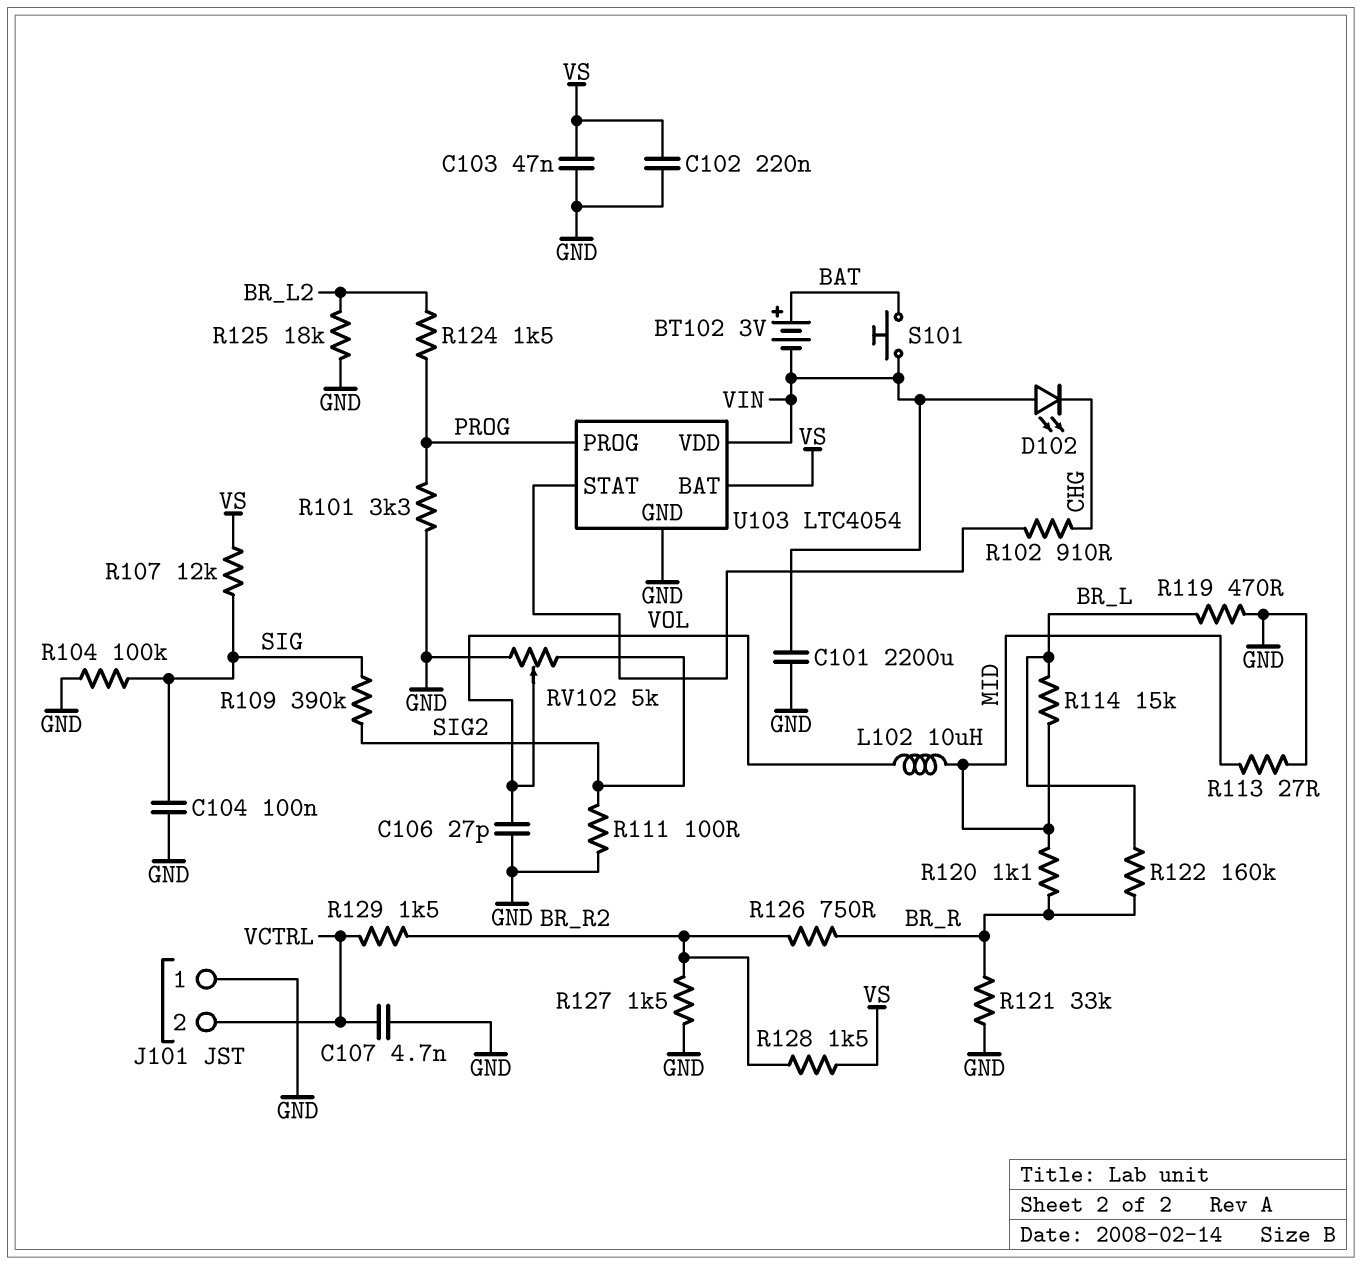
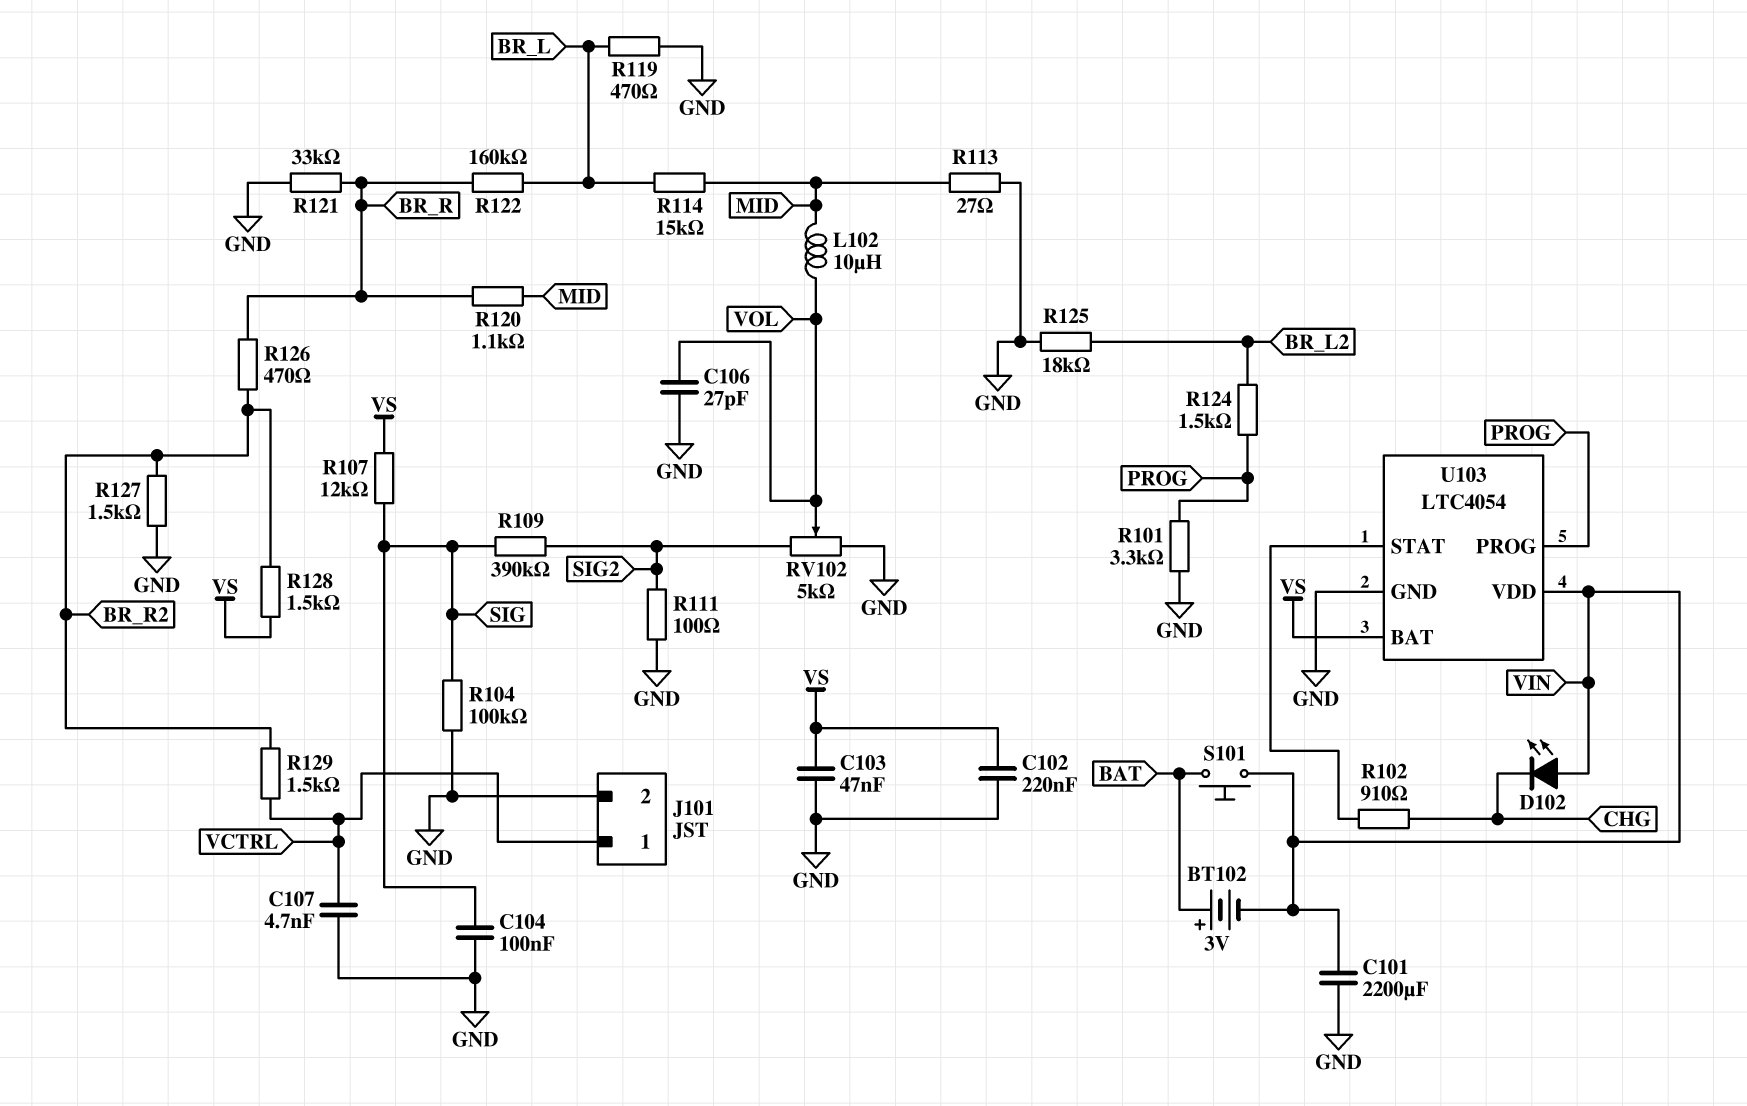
J101 pin 1: GND -> VCTRL
J101 pin 2: VCTRL -> GND
R126: 750 (BR_R, BR_R2) -> 470 (BR_R, BR_R2)

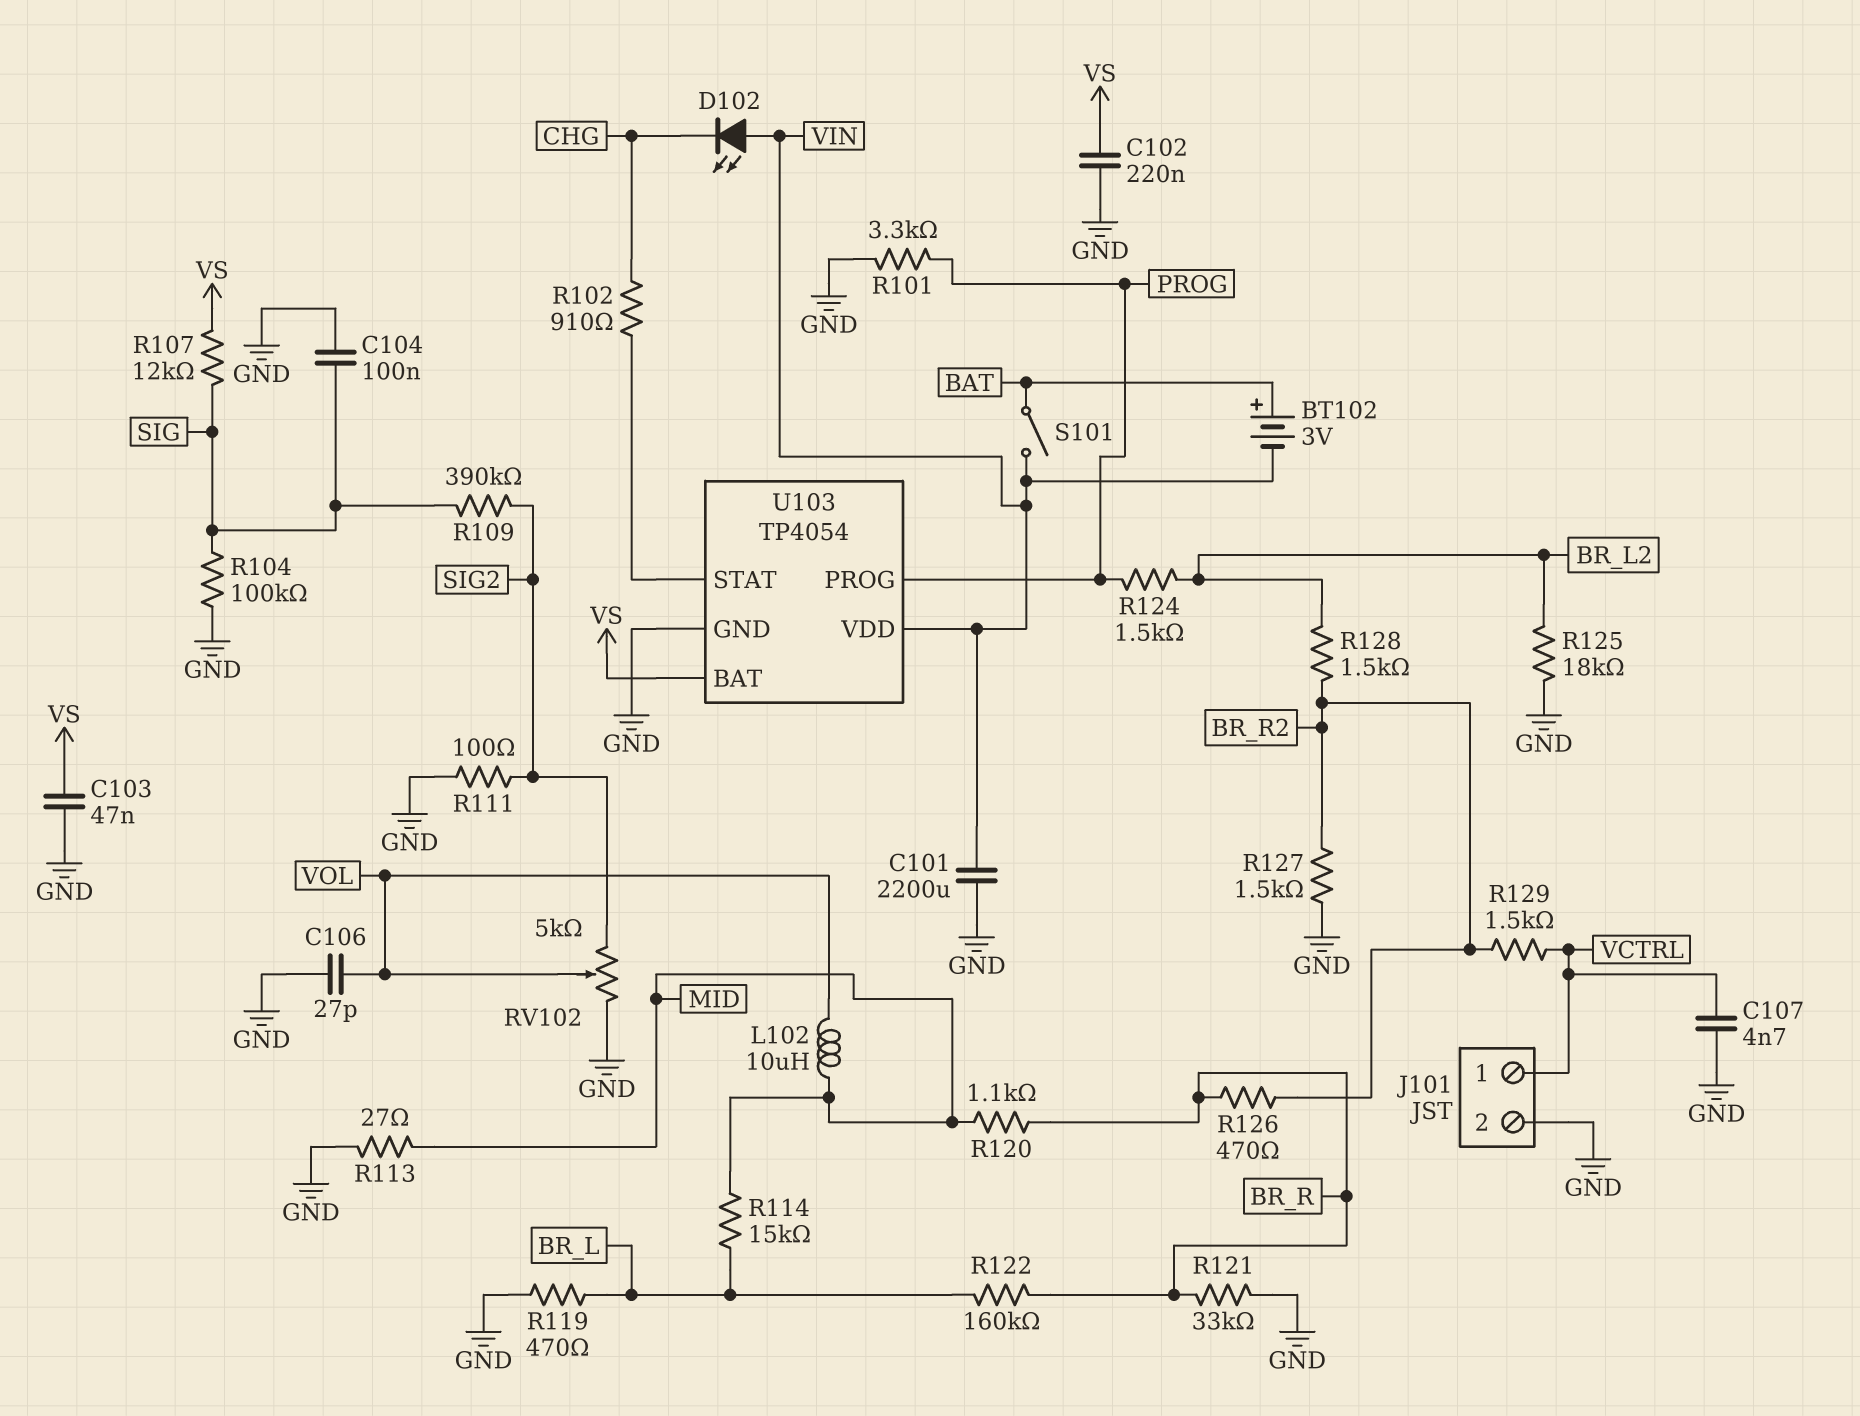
R128: 1.5k (BR_R2, VS) -> 1.5k (BR_L2, BR_R2)
S101: button (BAT, VIN) -> switch (BAT, VIN)
U103: LTC4054 -> TP4054

